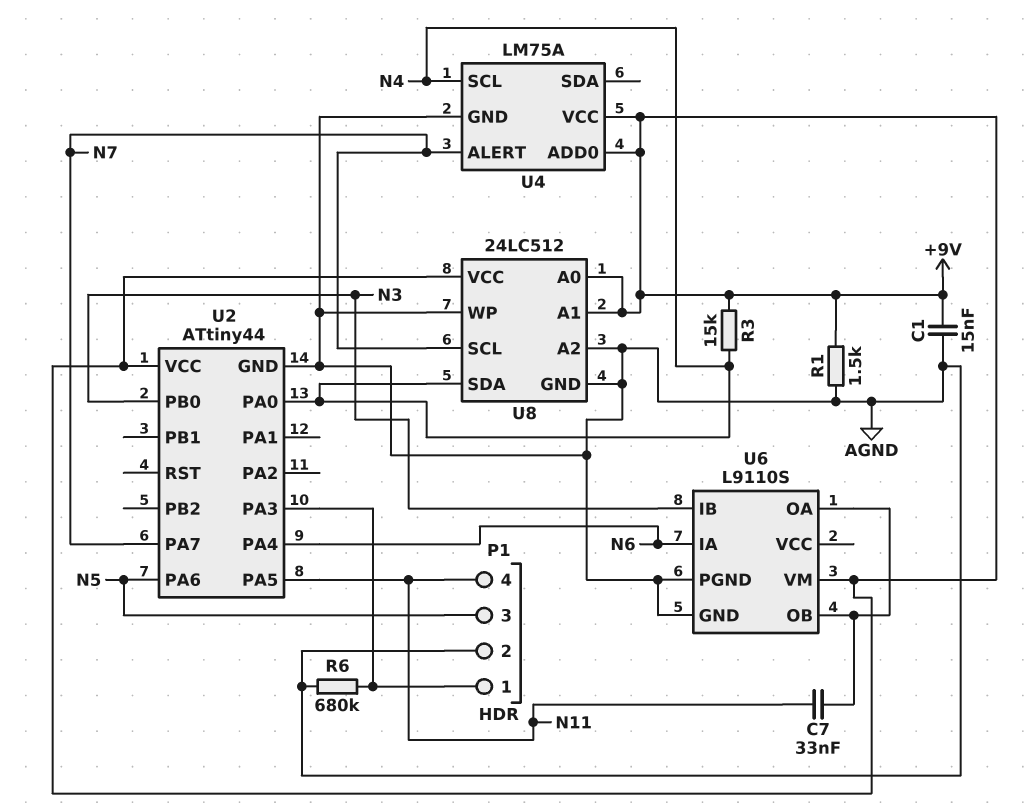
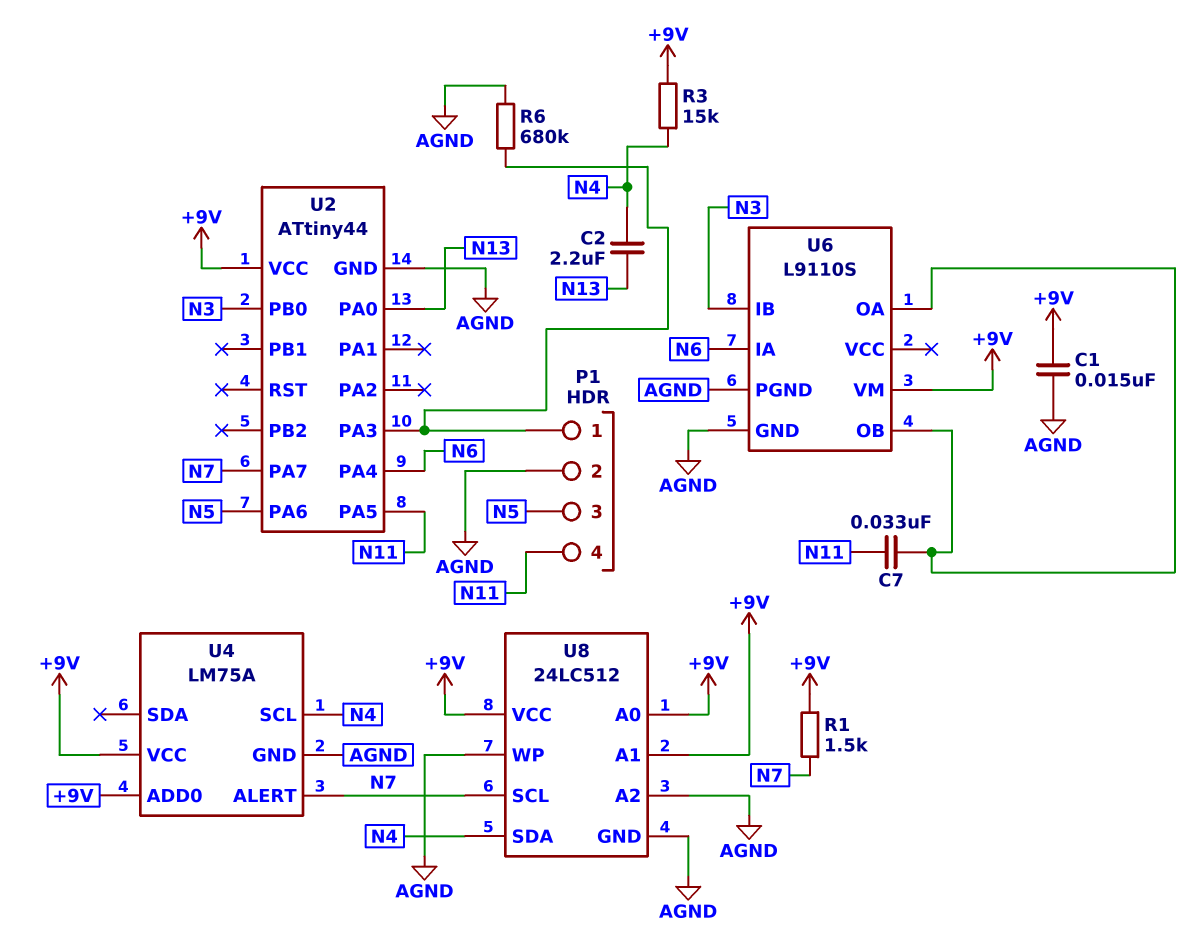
C2: none -> 2.2uF (N4, N13)
R1: 1.5k (+9V, AGND) -> 1.5k (+9V, N7)
U2 pin PA0: N4 -> N13

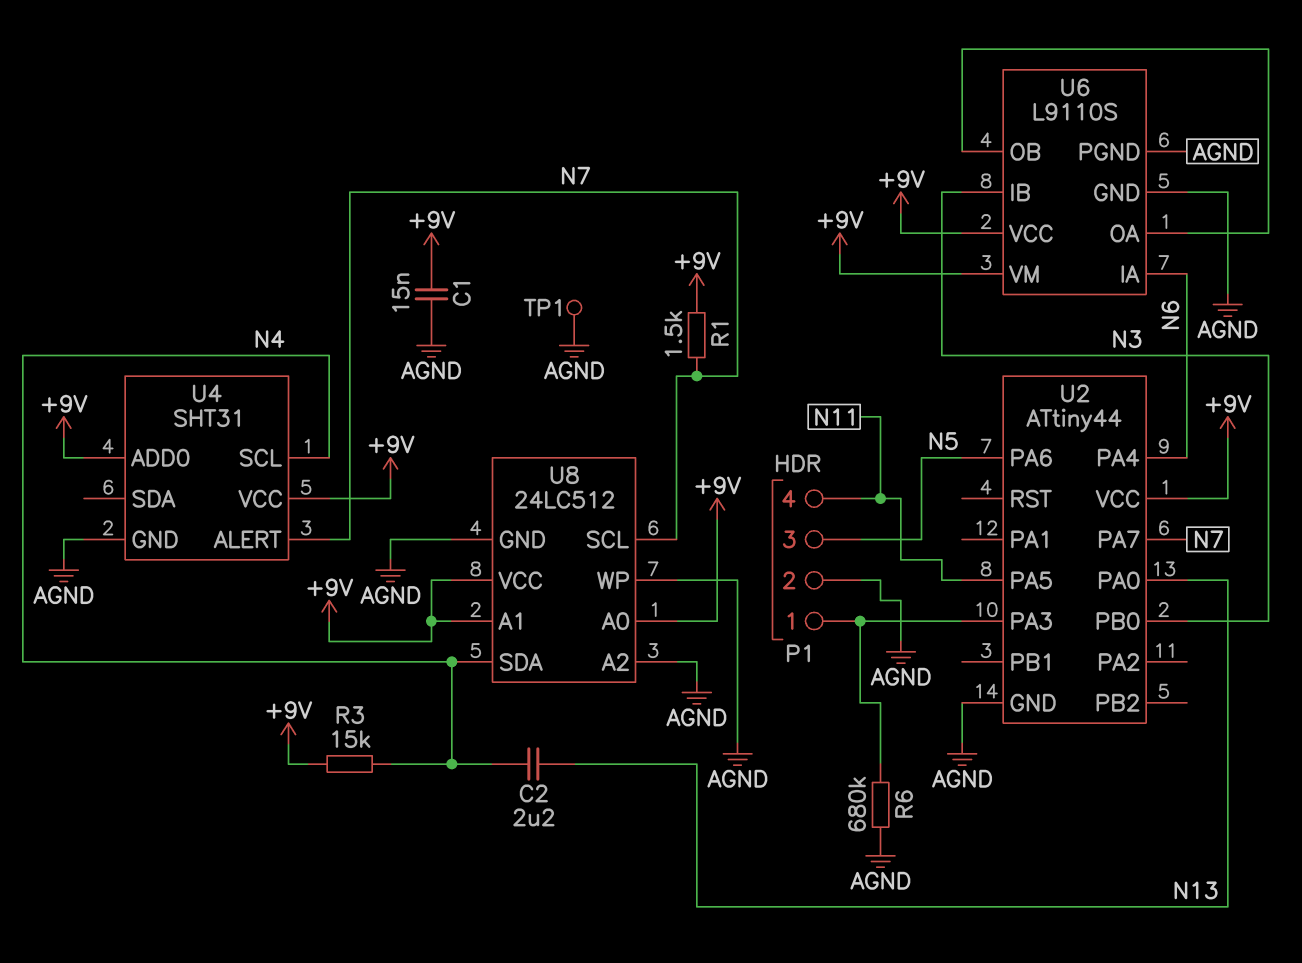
C7: 33nF (N11, U6/OA) -> none
TP1: none -> test point (AGND)
U4: LM75A -> SHT31
U6 pin VCC: none -> +9V

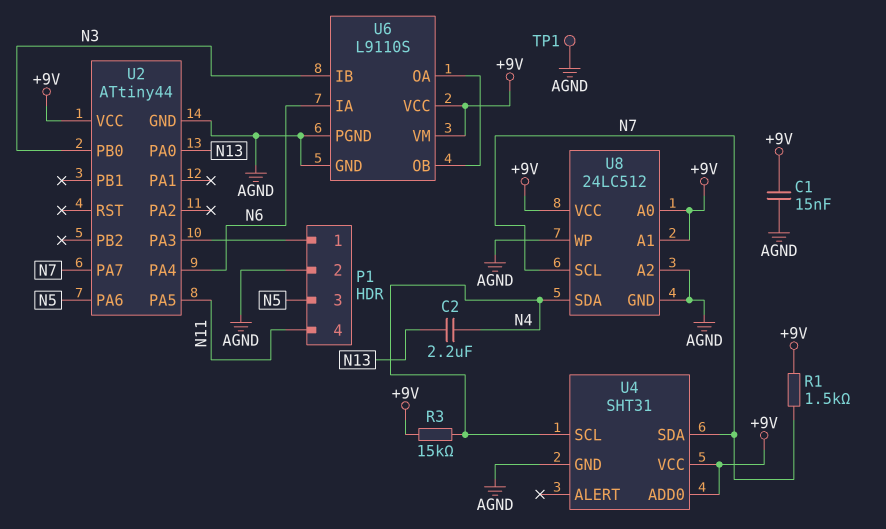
R6: 680k (AGND, P1/1) -> none
U4 pin ALERT: N7 -> none
U4 pin SDA: none -> N7

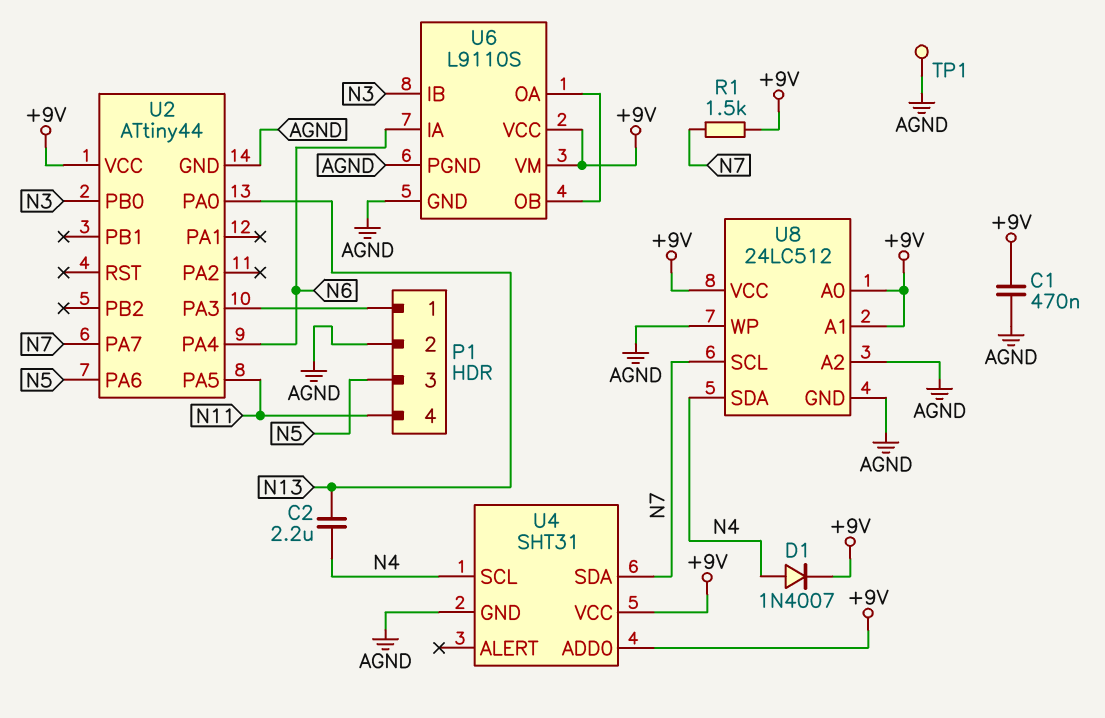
C1: 15nF (+9V, AGND) -> 470nF (+9V, AGND)
D1: none -> diode 1N4007 (A N4, K +9V)
R3: 15k (+9V, N4) -> none

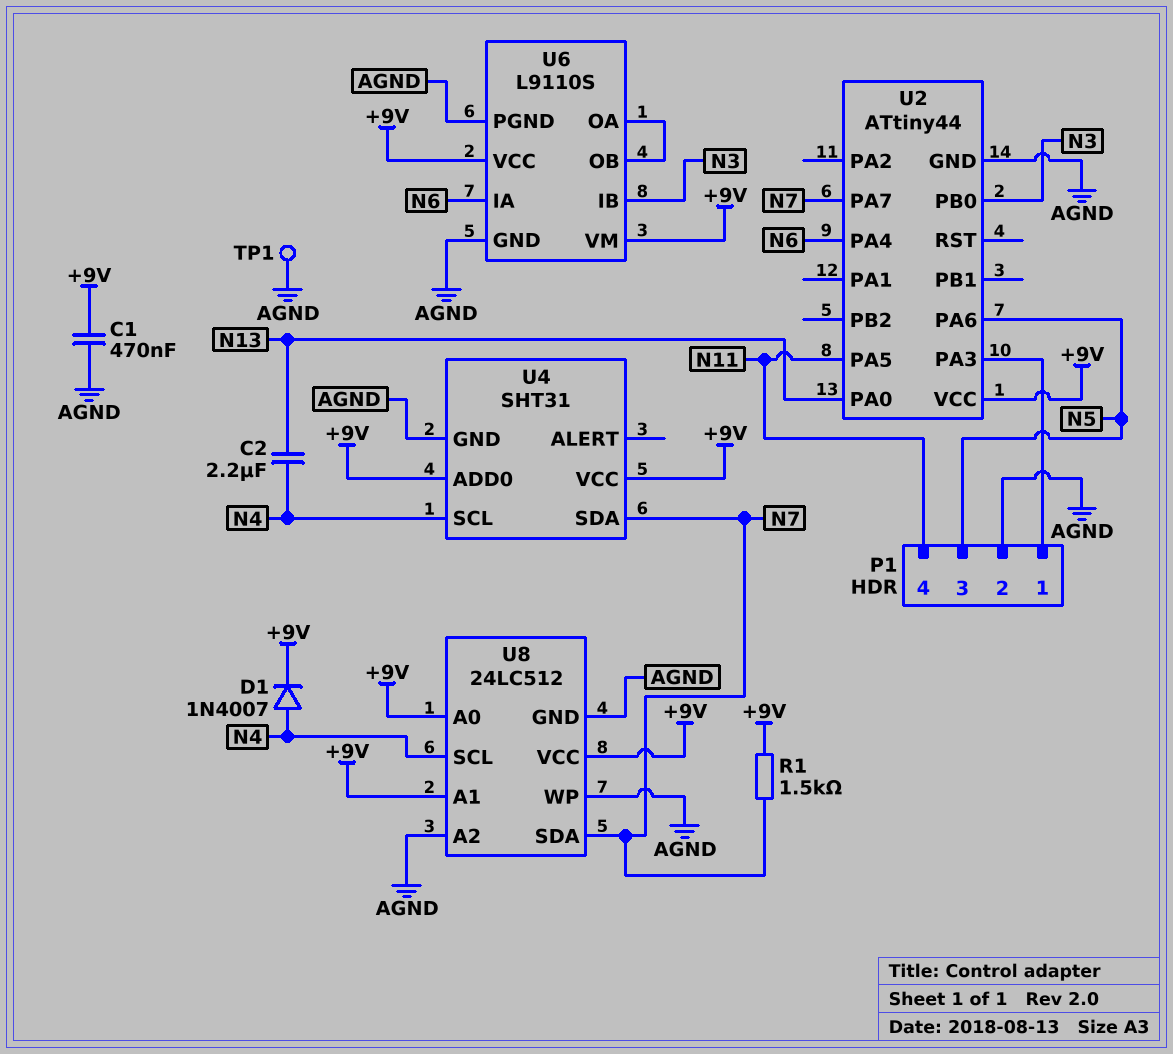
U8 pin SCL: N7 -> N4
U8 pin SDA: N4 -> N7

